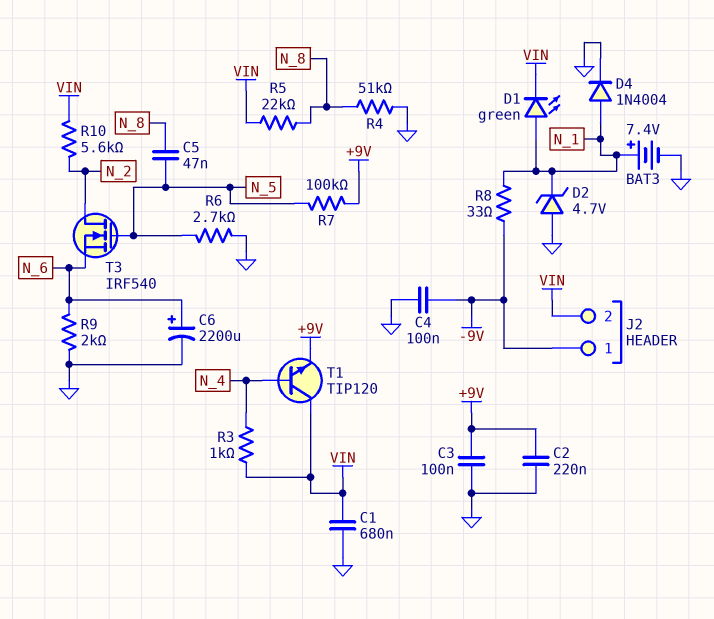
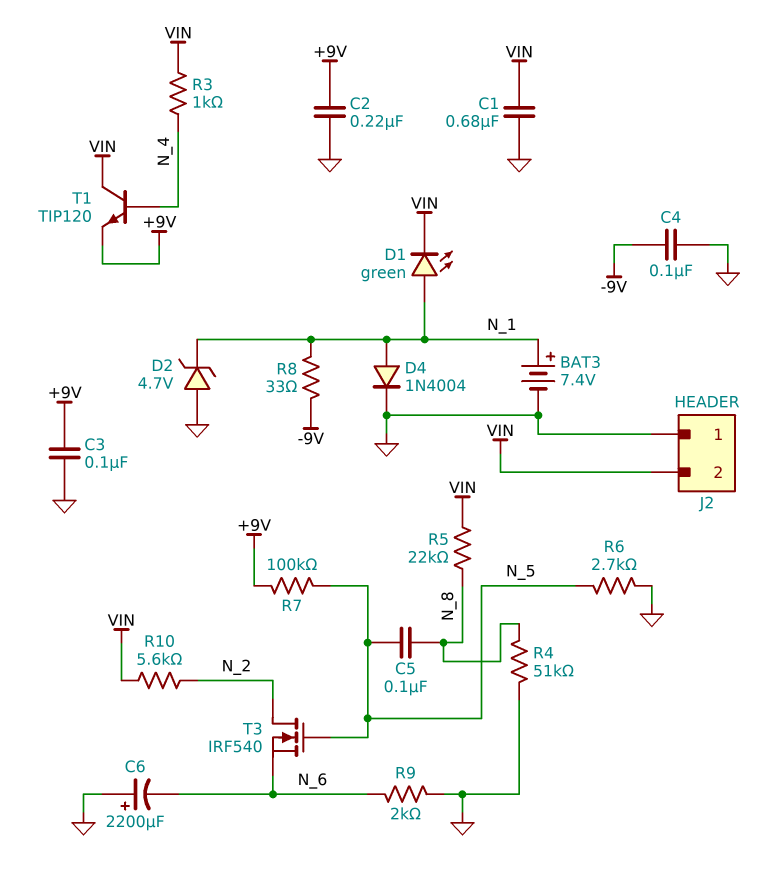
C5: 47nF (N_5, N_8) -> 100nF (N_5, N_8)
C6: 2200uF (plus N_6, minus GND) -> 2200uF (plus GND, minus N_6)
J2 pin 1: -9V -> GND

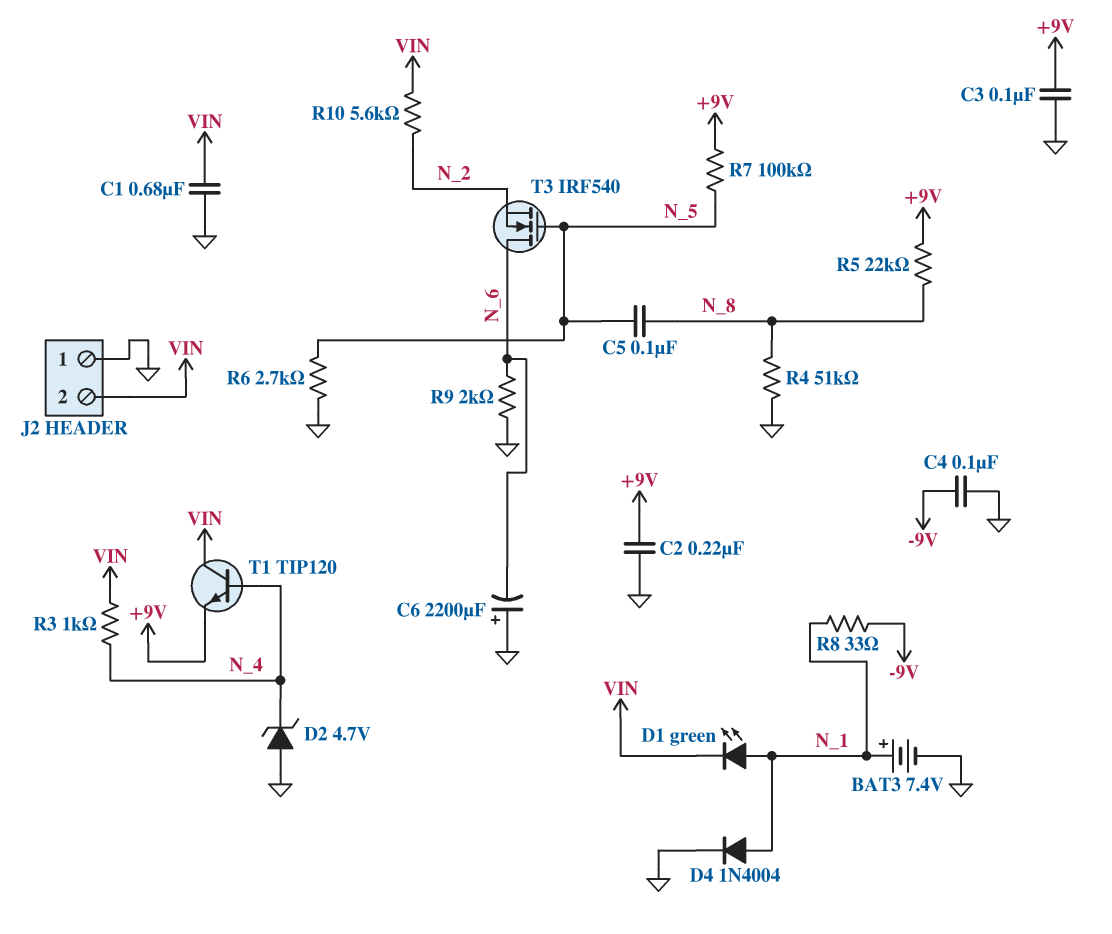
D2: zener 4.7V (A GND, K N_1) -> zener 4.7V (A GND, K N_4)
R5: 22k (N_8, VIN) -> 22k (+9V, N_8)
T3: NMOS IRF540 (G N_5, D N_2, S N_6) -> NMOS IRF540 (G N_5, D N_6, S N_2)

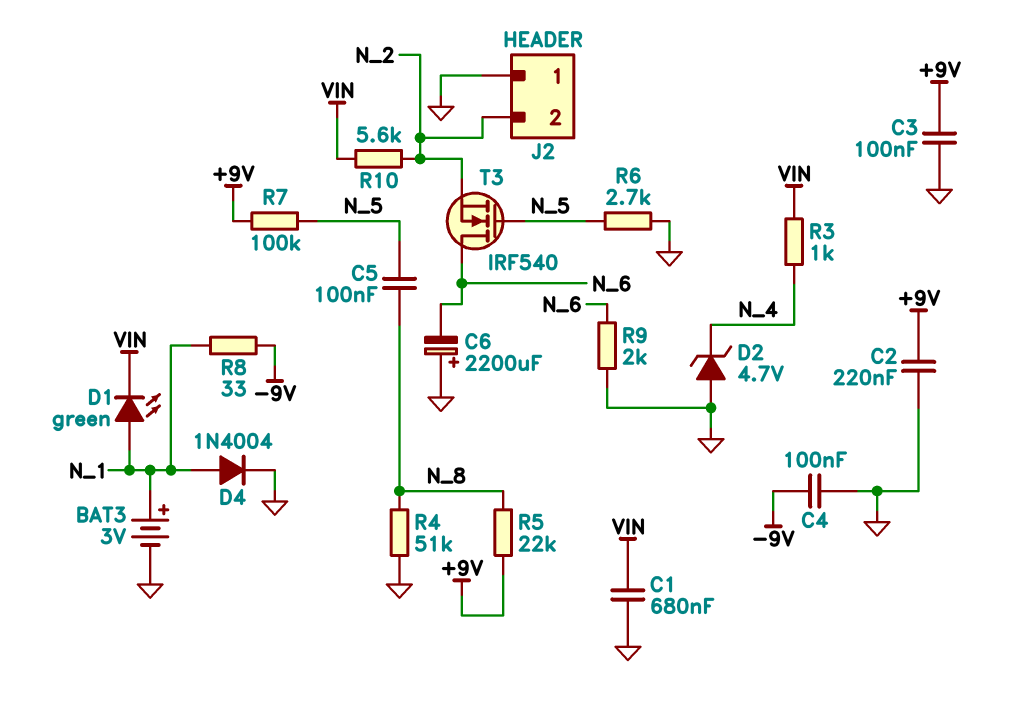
BAT3: 7.4V (plus N_1, minus GND) -> 3V (plus N_1, minus GND)
J2 pin 2: VIN -> N_2
T1: NPN TIP120 (B N_4, C VIN, E +9V) -> none

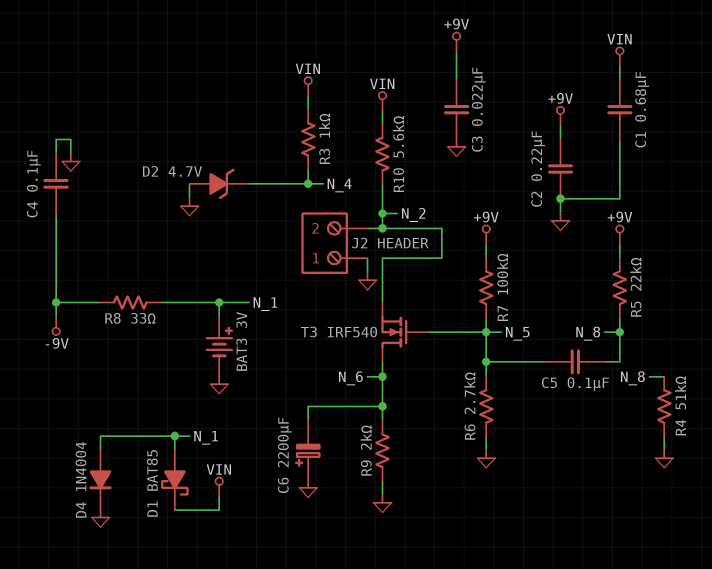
C3: 100nF (+9V, GND) -> 22nF (+9V, GND)
D1: LED green (A N_1, K VIN) -> schottky BAT85 (A N_1, K VIN)

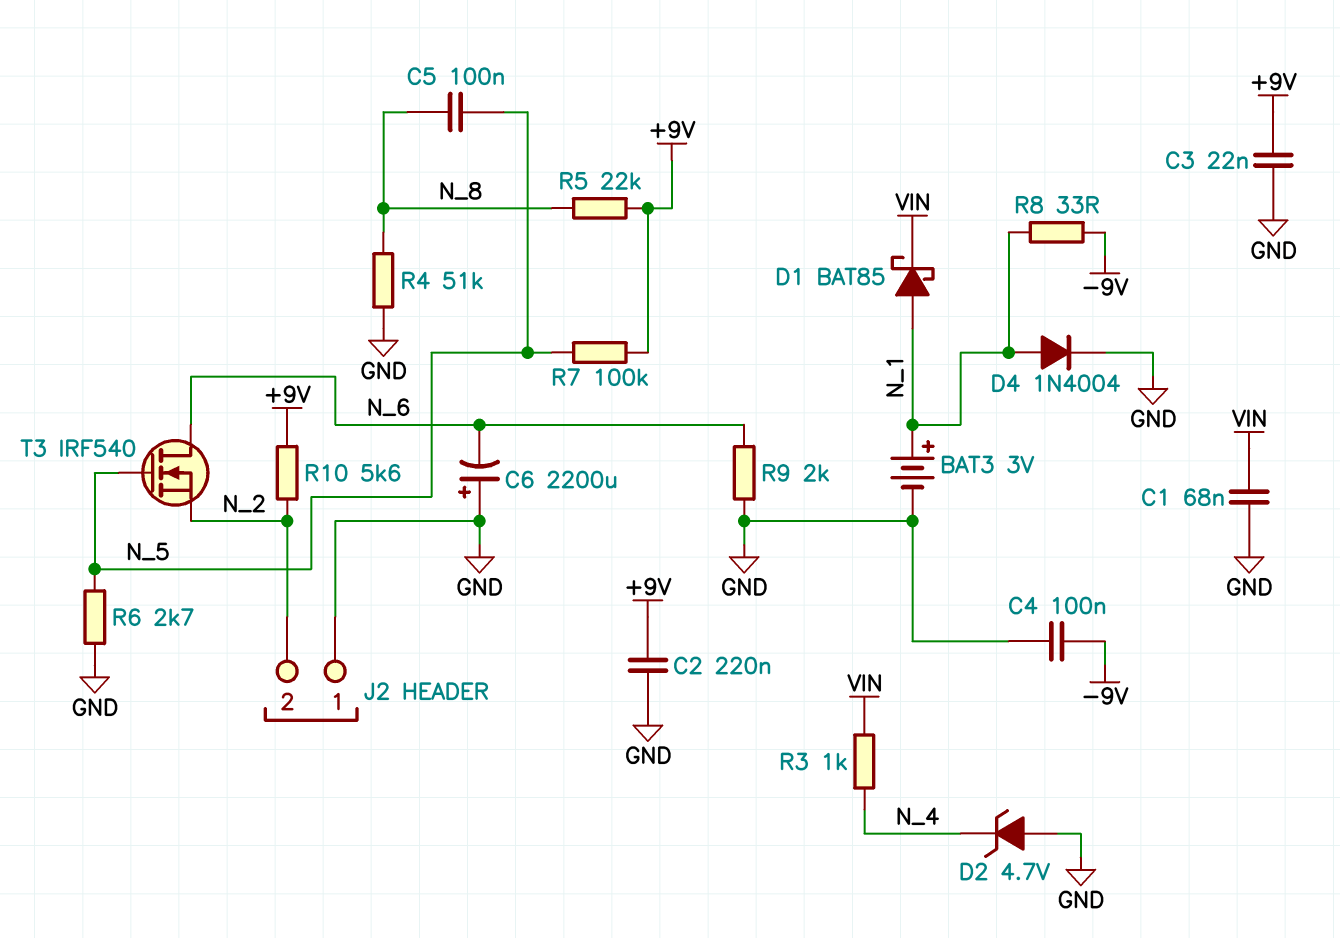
C1: 680nF (GND, VIN) -> 68nF (GND, VIN)
R10: 5.6k (N_2, VIN) -> 5.6k (+9V, N_2)

